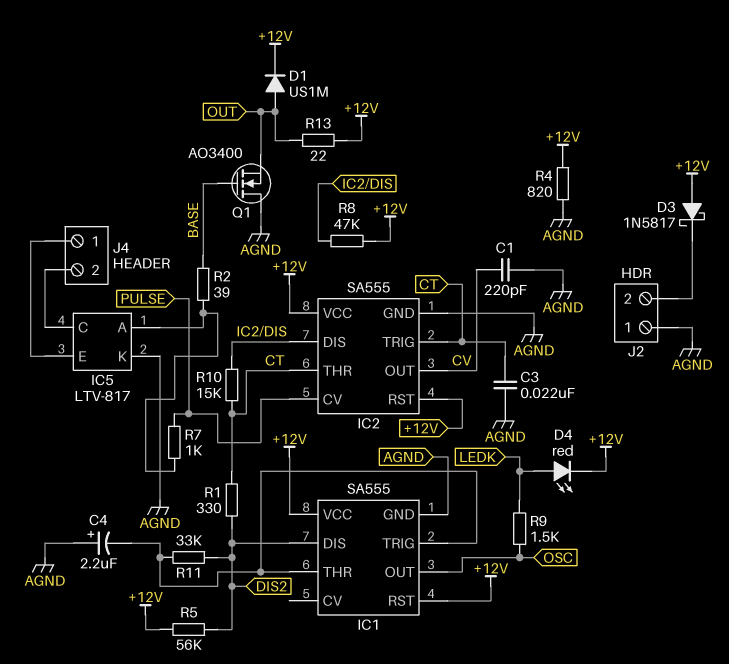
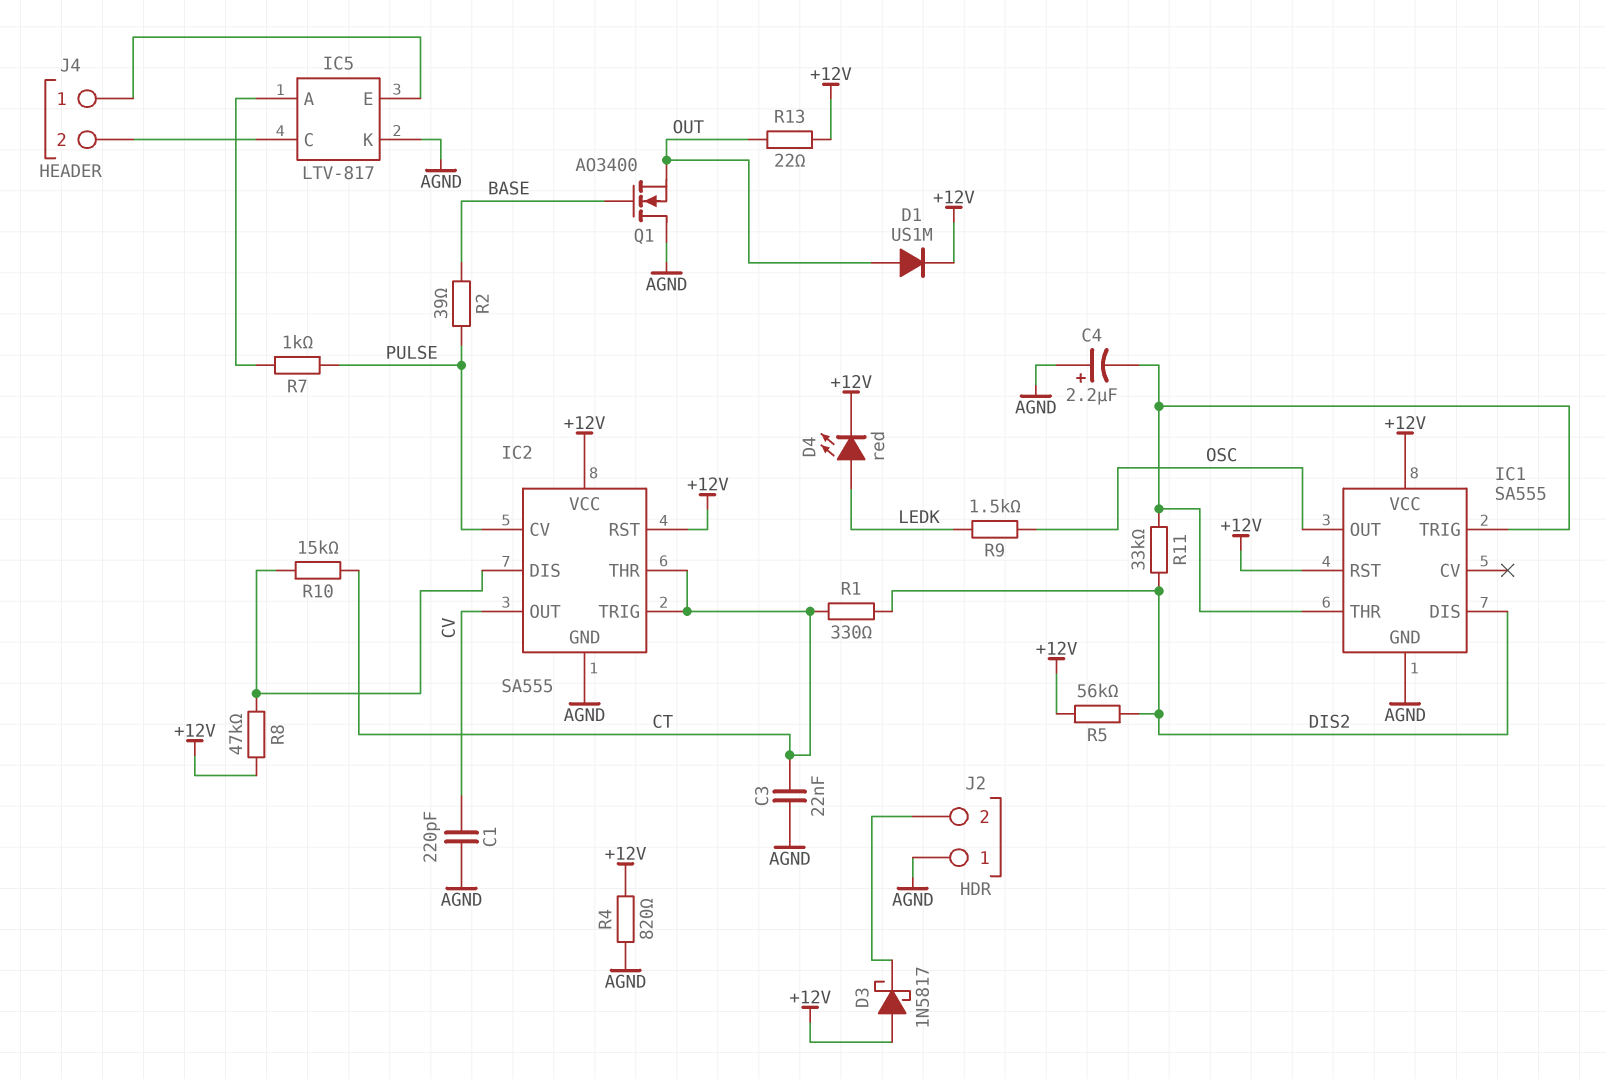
R2: 39 (BASE, IC5/A) -> 39 (BASE, PULSE)

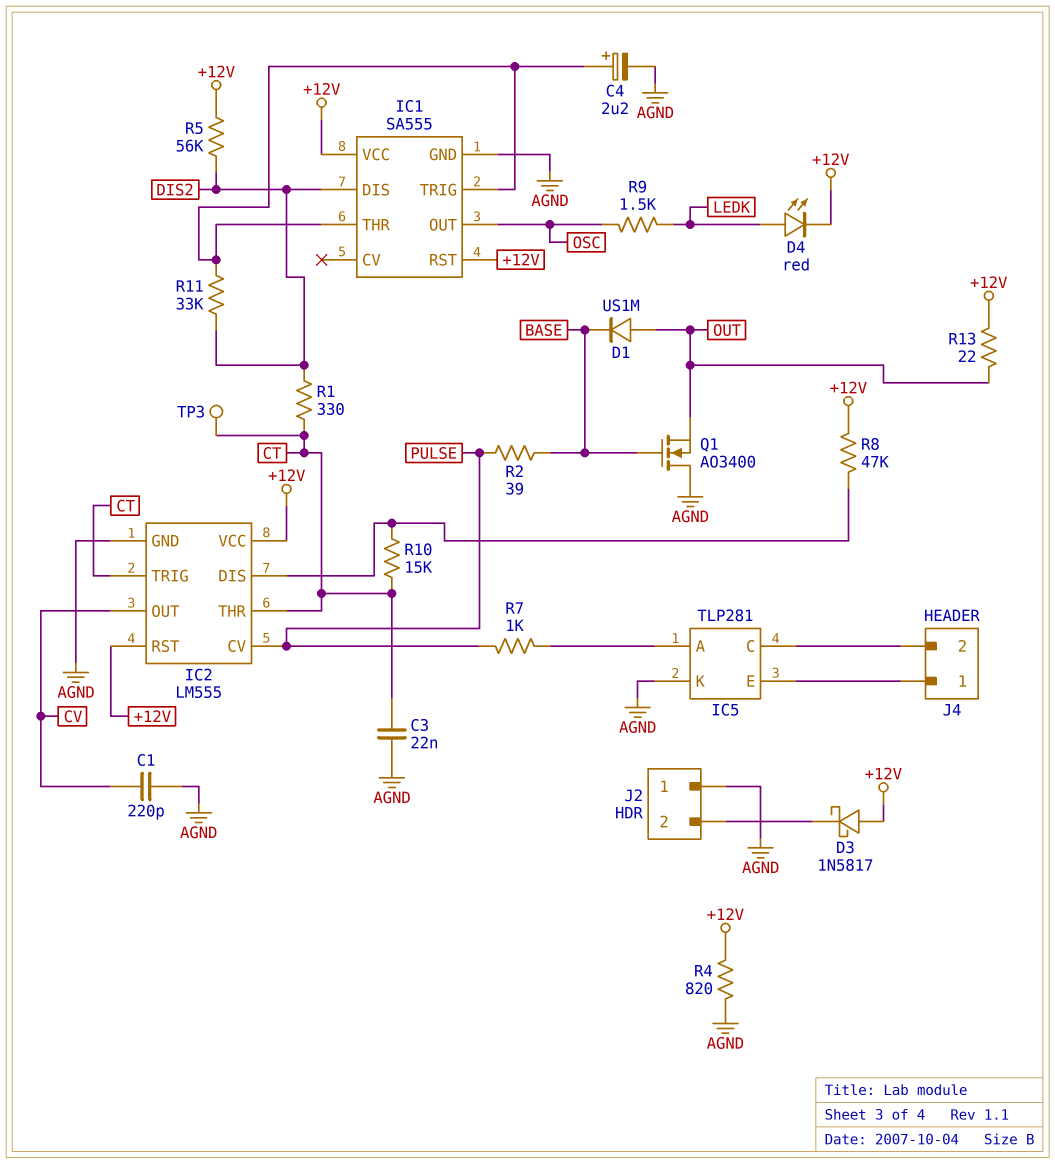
C4: 2.2uF (plus AGND, minus IC1/THR) -> 2.2uF (plus IC1/THR, minus AGND)
D1: diode US1M (A OUT, K +12V) -> diode US1M (A OUT, K BASE)
IC2: SA555 -> LM555
IC5: LTV-817 -> TLP281
TP3: none -> test point (CT)

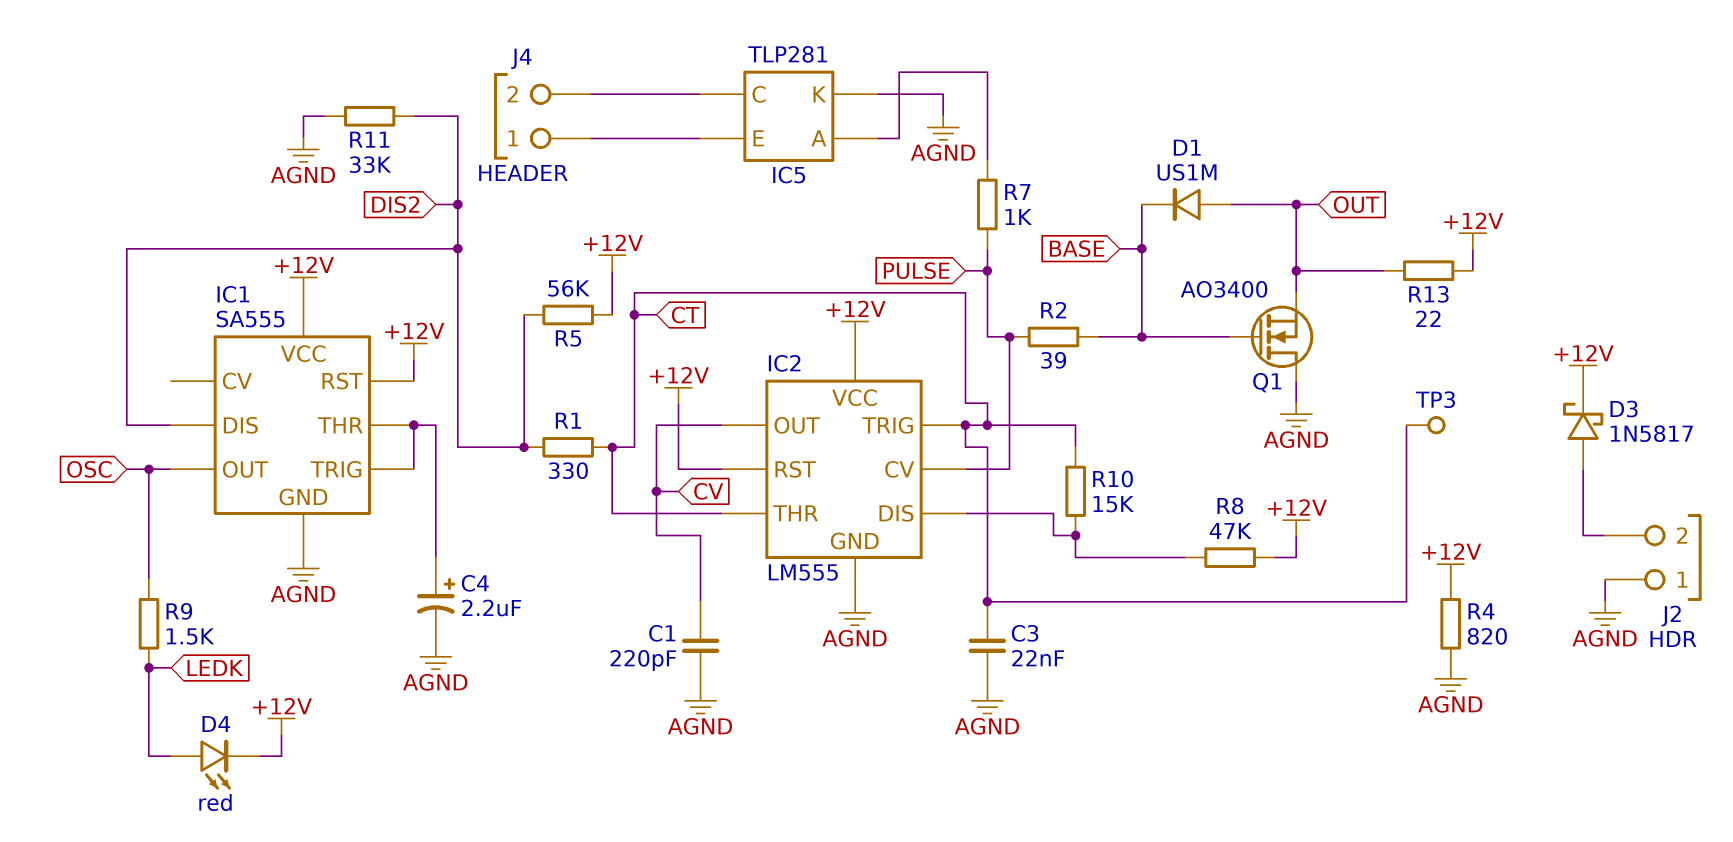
D3: schottky 1N5817 (A +12V, K J2/2) -> schottky 1N5817 (A J2/2, K +12V)
R11: 33k (DIS2, IC1/THR) -> 33k (AGND, DIS2)

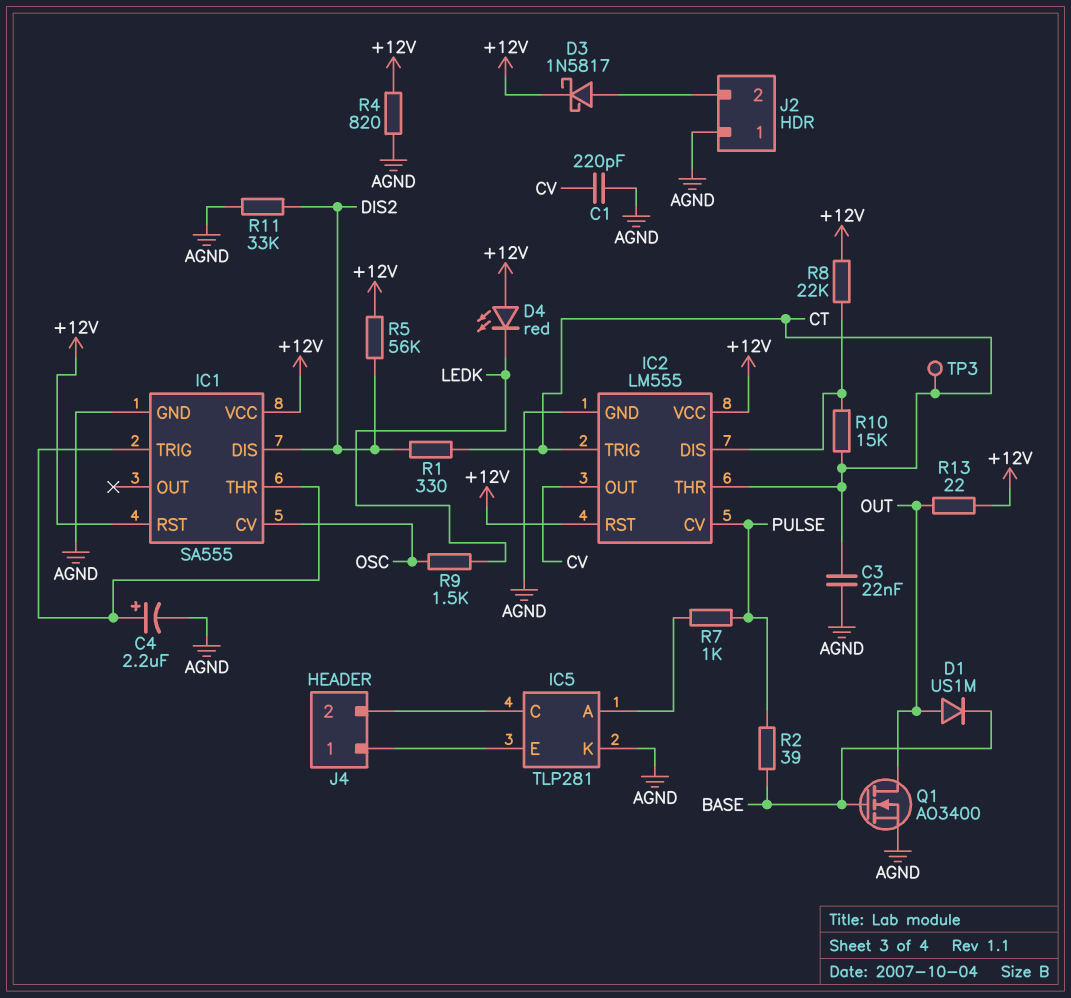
D4: LED red (A LEDK, K +12V) -> LED red (A +12V, K LEDK)
IC1 pin CV: none -> OSC
IC1 pin OUT: OSC -> none
Q1: NMOS AO3400 (G BASE, D AGND, S OUT) -> NMOS AO3400 (G BASE, D OUT, S AGND)
R8: 47k (+12V, IC2/DIS) -> 22k (+12V, IC2/DIS)

